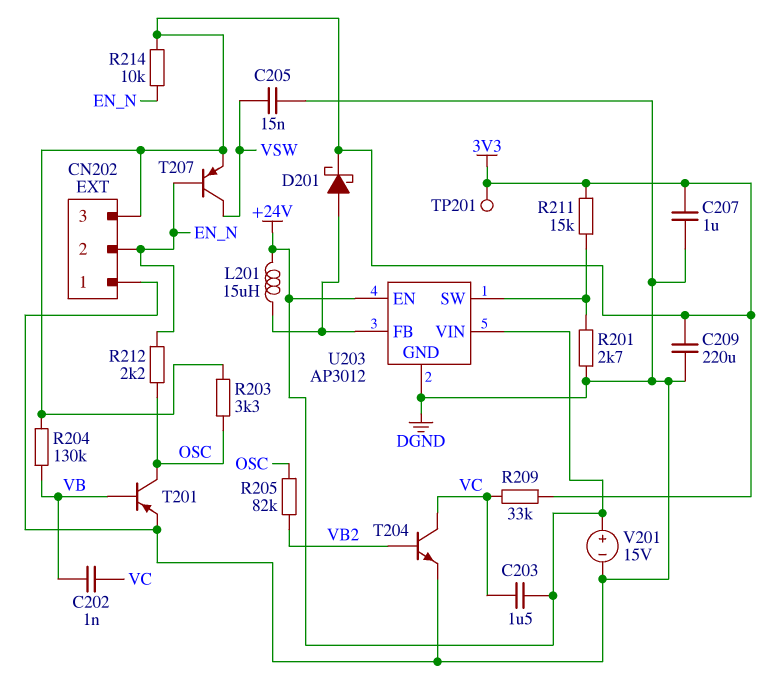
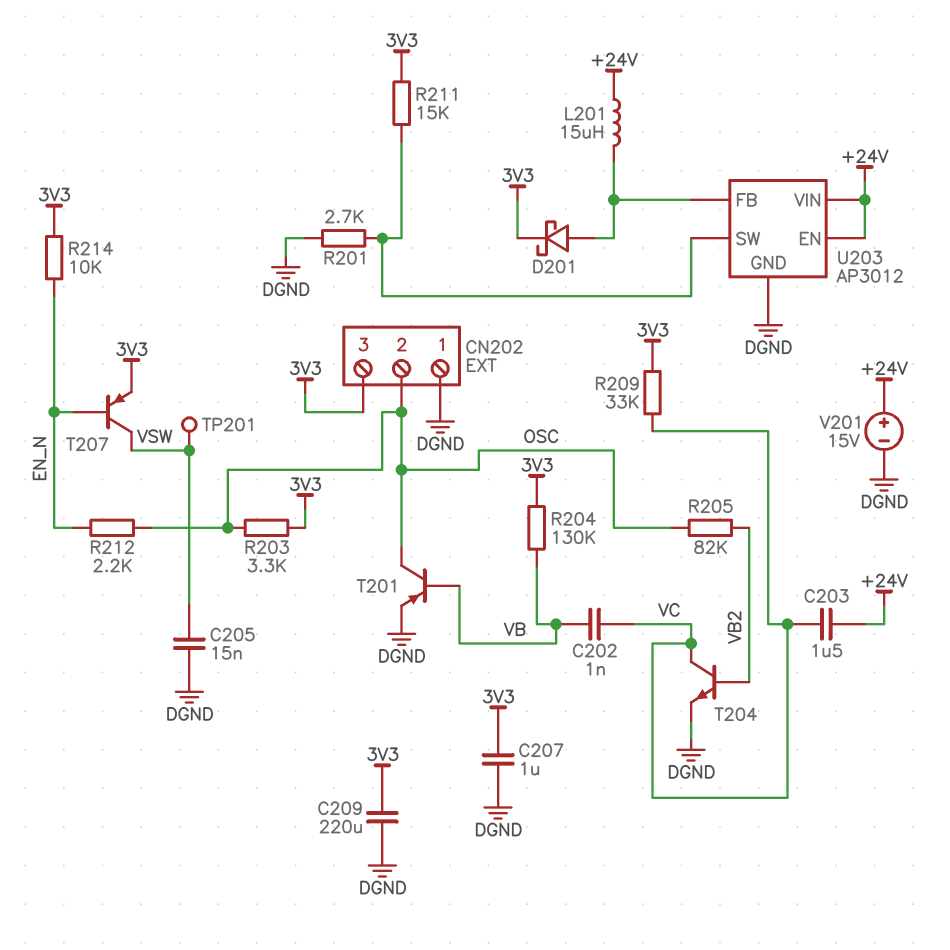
CN202 pin 2: EN_N -> OSC
TP201: test point (3V3) -> test point (VSW)

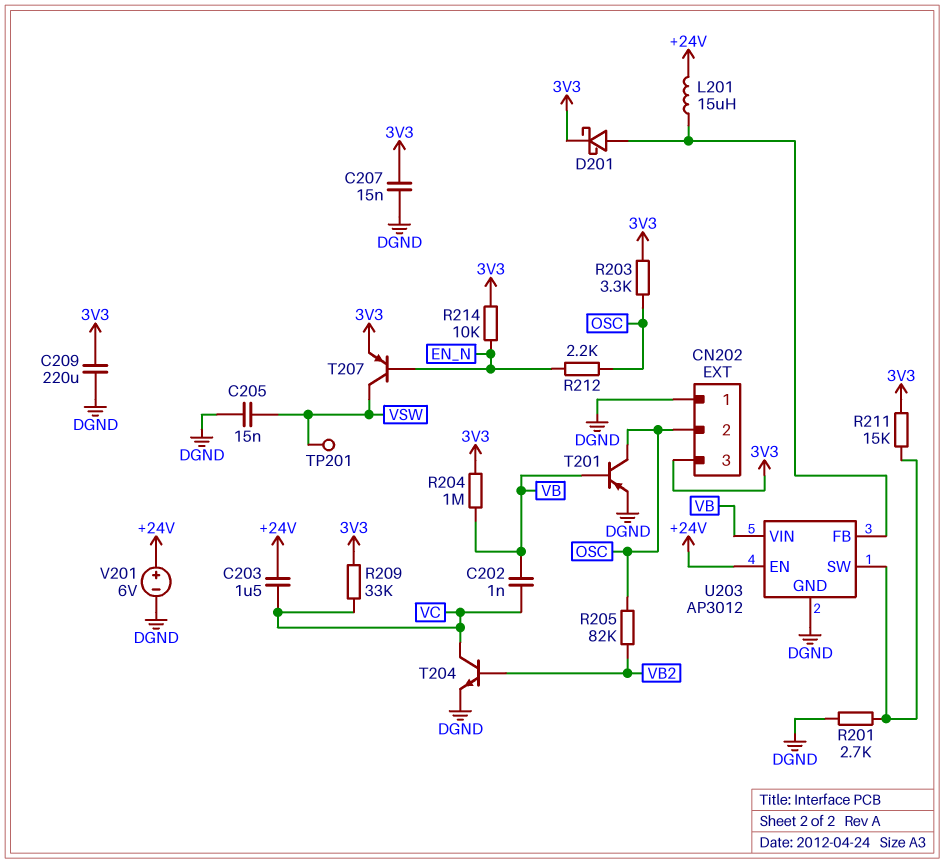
C207: 1uF (3V3, DGND) -> 15nF (3V3, DGND)
R204: 130k (3V3, VB) -> 1M (3V3, VB)
U203 pin VIN: +24V -> VB
V201: 15V (plus +24V, minus DGND) -> 6V (plus +24V, minus DGND)

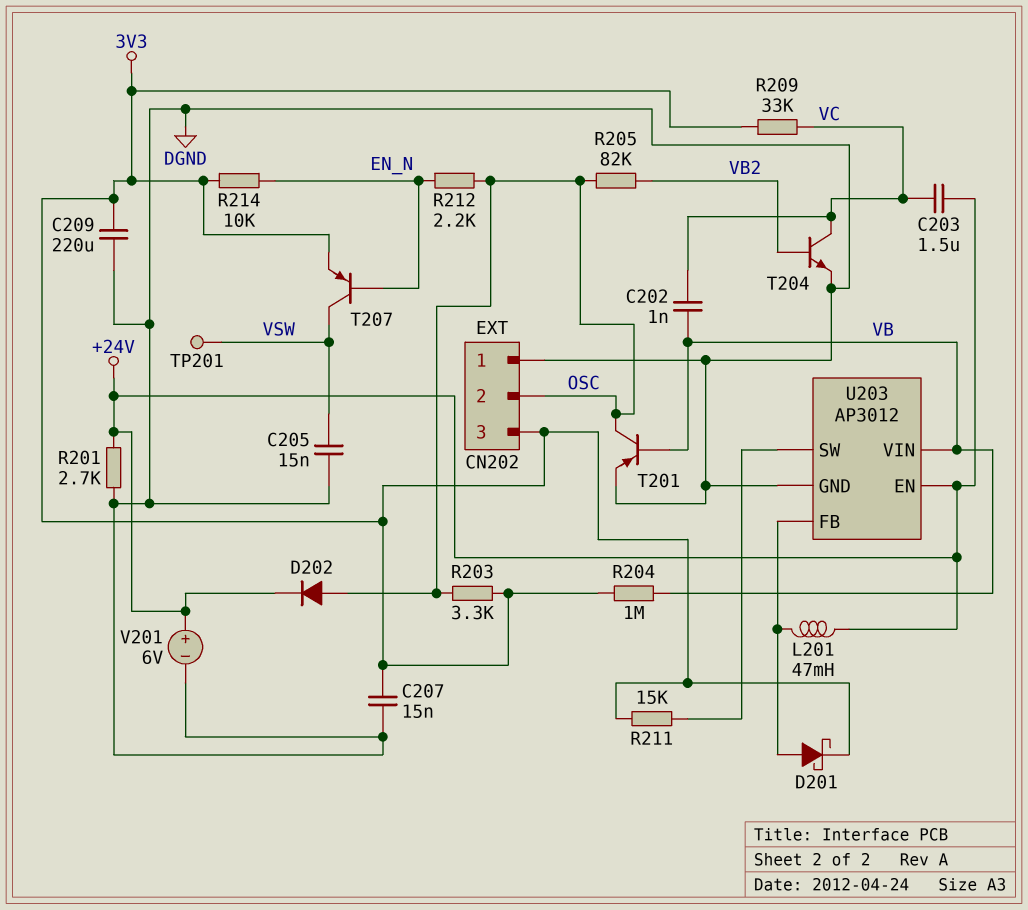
D202: none -> diode (A OSC, K +24V)
L201: 15uH (+24V, U203/FB) -> 47mH (+24V, U203/FB)
R201: 2.7k (DGND, U203/SW) -> 2.7k (+24V, DGND)

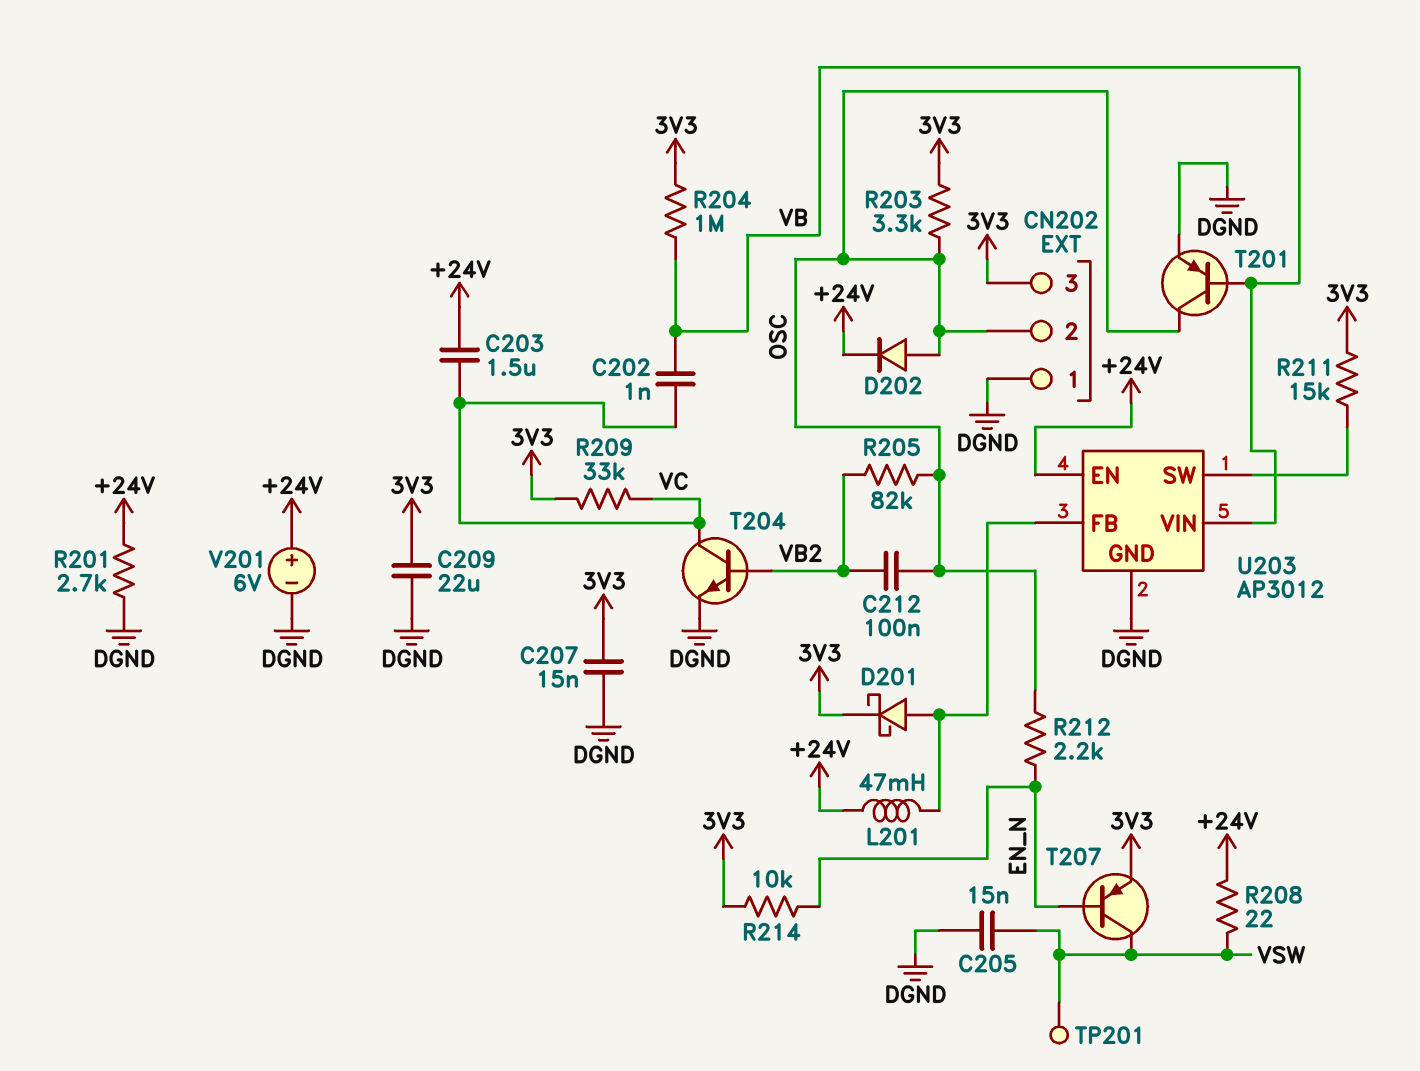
C209: 220uF (3V3, DGND) -> 22uF (3V3, DGND)
C212: none -> 100nF (OSC, VB2)
R208: none -> 22 (+24V, VSW)

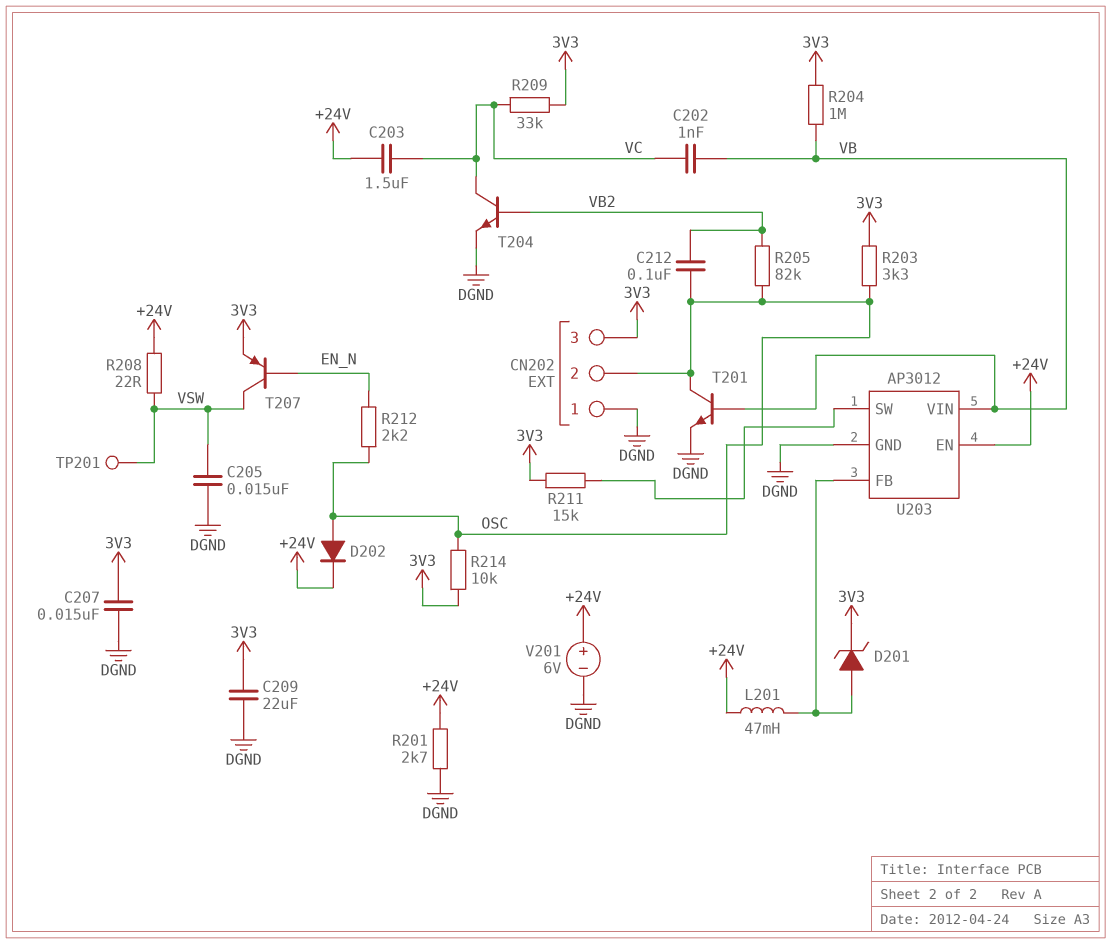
D201: schottky (A U203/FB, K 3V3) -> zener (A U203/FB, K 3V3)
R214: 10k (3V3, EN_N) -> 10k (3V3, OSC)
T201: PNP (B VB, C OSC, E DGND) -> NPN (B VB, C OSC, E DGND)

